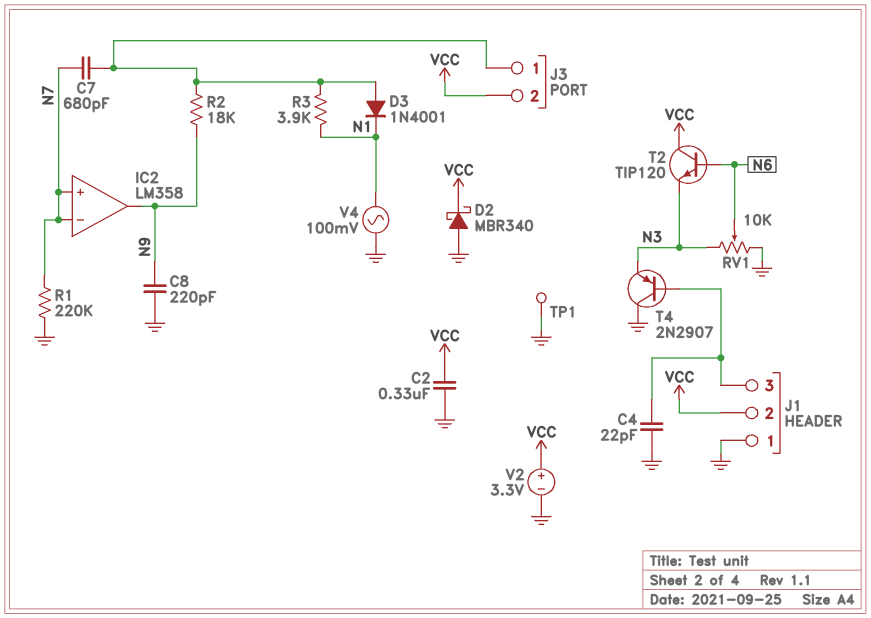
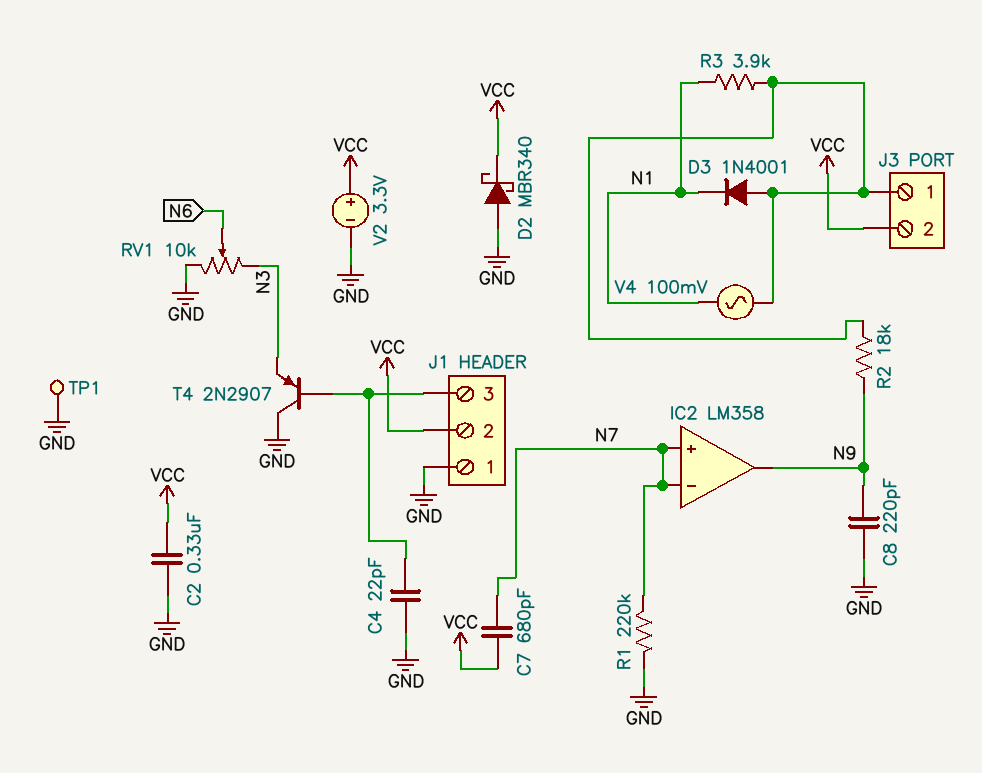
C7: 680pF (J3/1, N7) -> 680pF (N7, VCC)
T2: NPN TIP120 (B N6, C VCC, E N3) -> none
V4: AC 100mV (GND, N1) -> AC 100mV (J3/1, N1)

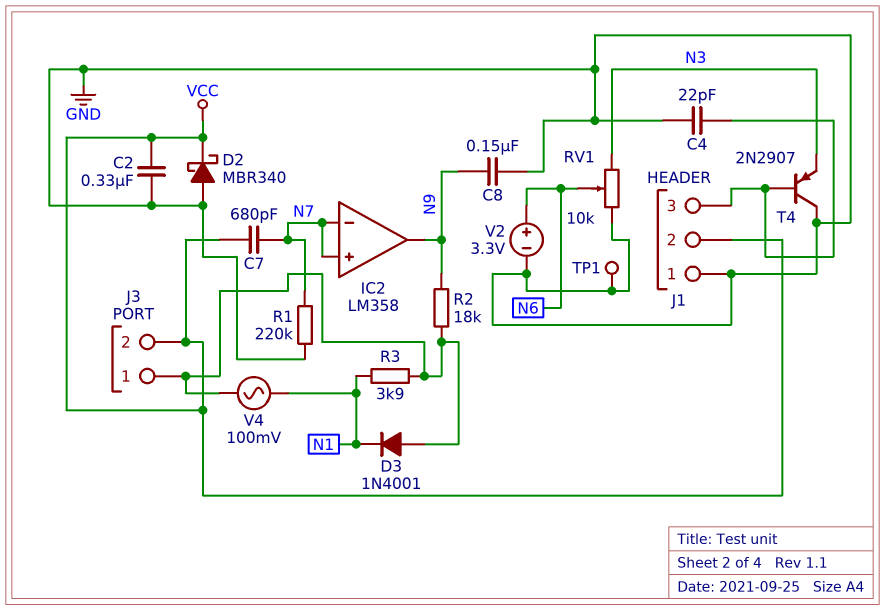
C8: 220pF (GND, N9) -> 150nF (GND, N9)
V2: 3.3V (plus VCC, minus GND) -> 3.3V (plus N6, minus GND)

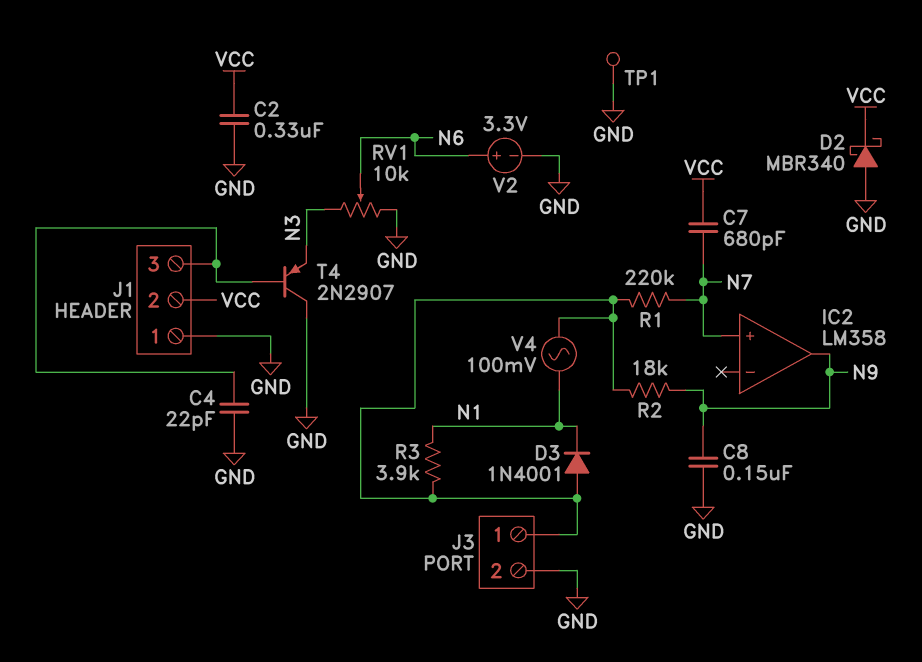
IC2 pin in-: N7 -> none
J3 pin 2: VCC -> GND
R1: 220k (GND, N7) -> 220k (J3/1, N7)

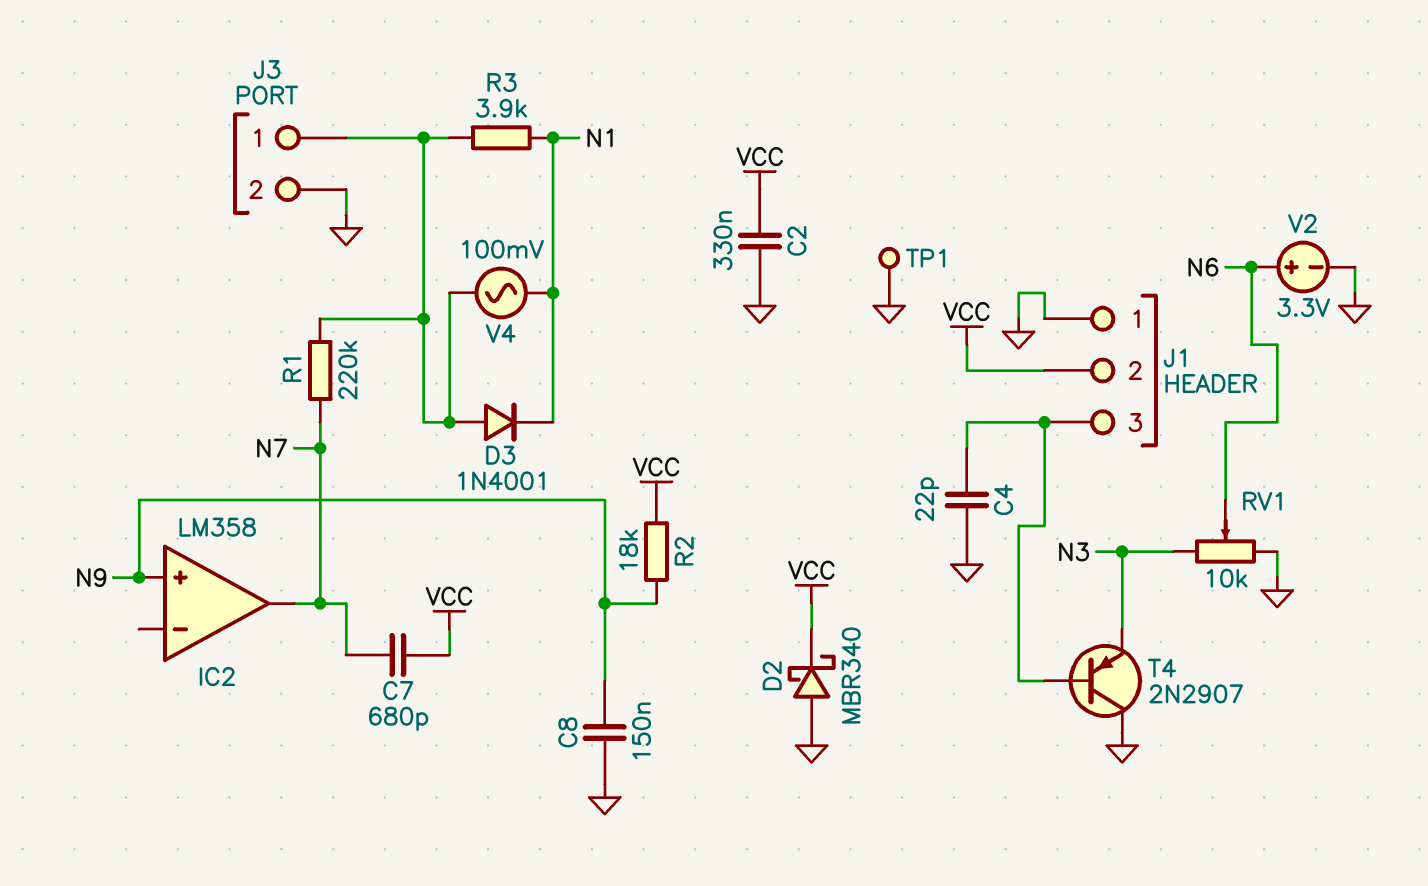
IC2 pin in+: N7 -> N9
IC2 pin out: N9 -> N7
R2: 18k (J3/1, N9) -> 18k (N9, VCC)

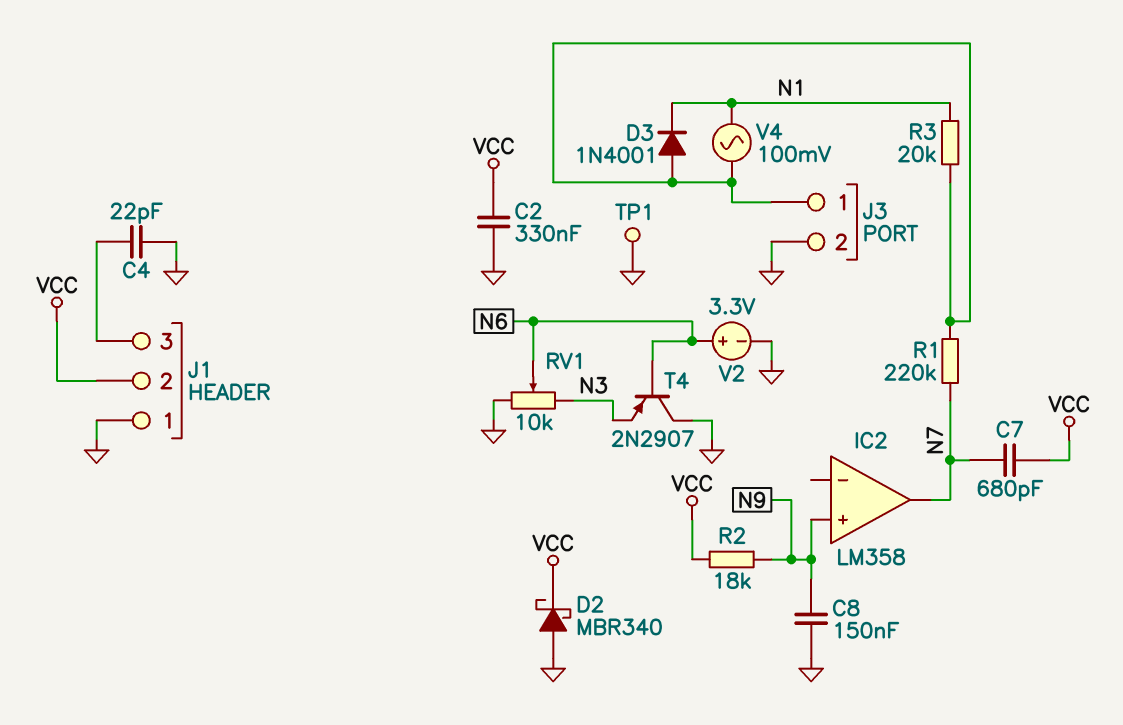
R3: 3.9k (J3/1, N1) -> 20k (J3/1, N1)
T4: PNP 2N2907 (B J1/3, C GND, E N3) -> PNP 2N2907 (B N6, C GND, E N3)

